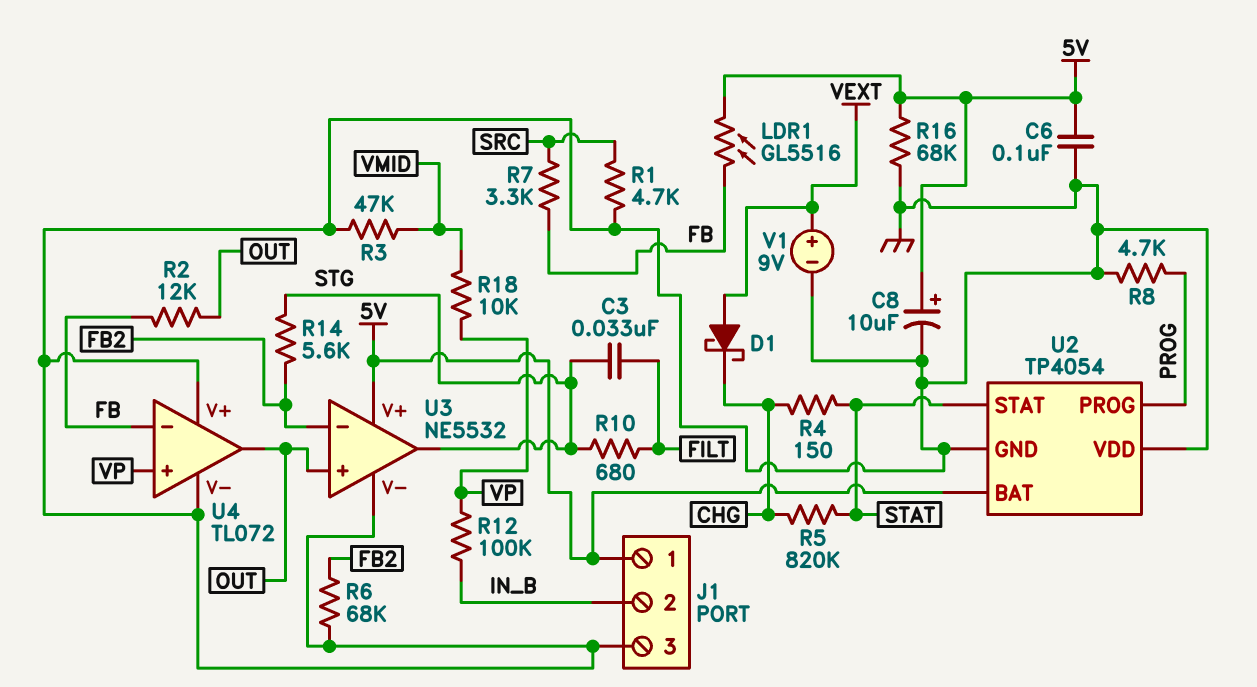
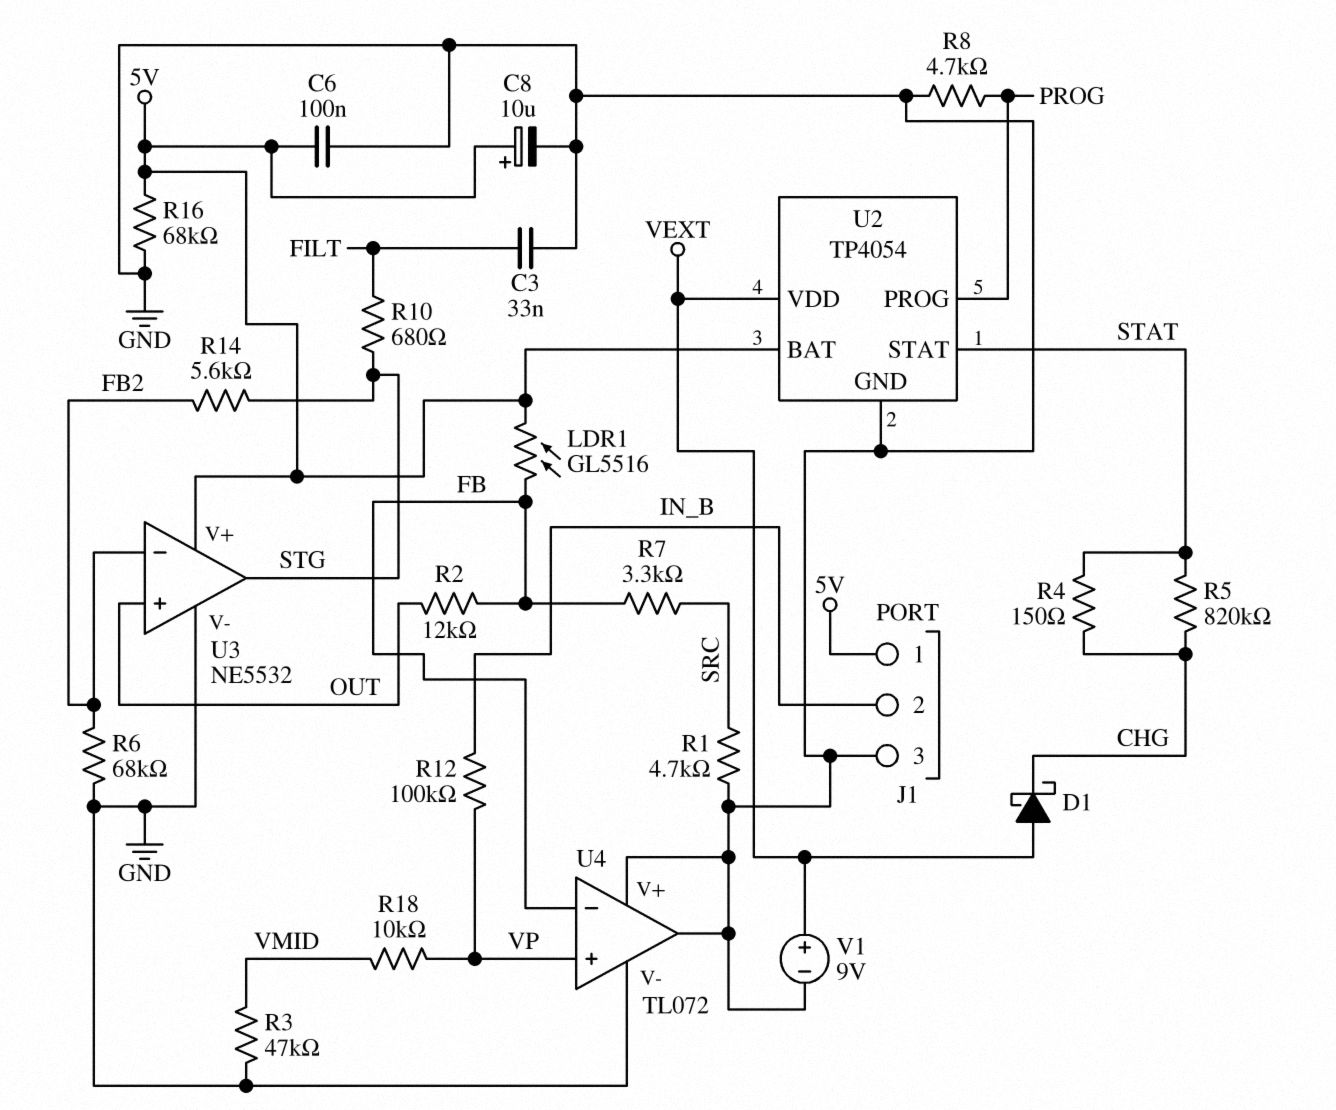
C3: 33nF (FILT, STG) -> 33nF (FILT, GND)
U2 pin VDD: GND -> VEXT
U4 pin out: OUT -> GND

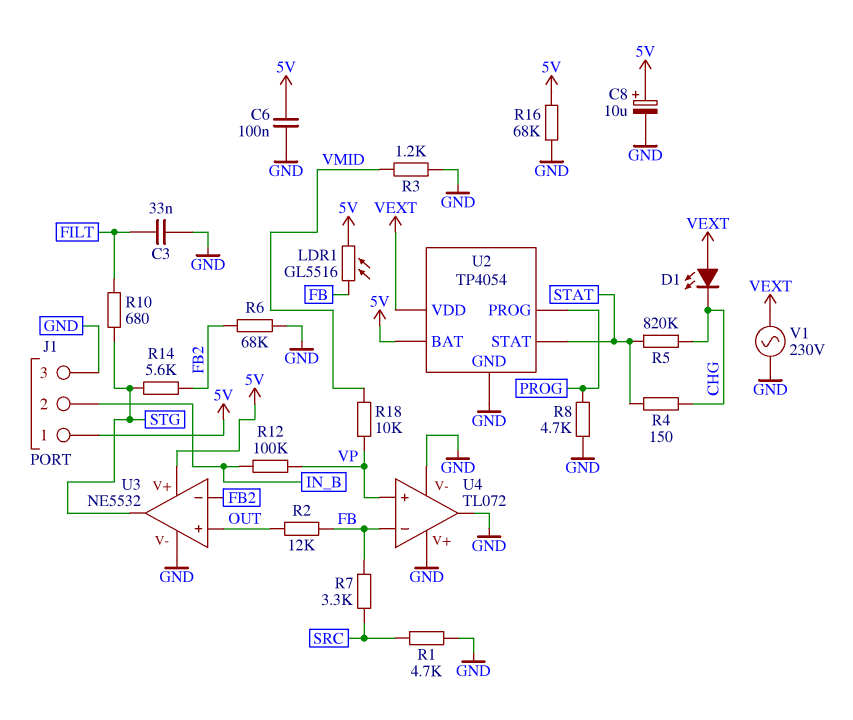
D1: schottky (A VEXT, K CHG) -> LED (A VEXT, K CHG)
R3: 47k (GND, VMID) -> 1.2k (GND, VMID)
V1: 9V (plus VEXT, minus GND) -> AC 230V (GND, VEXT)

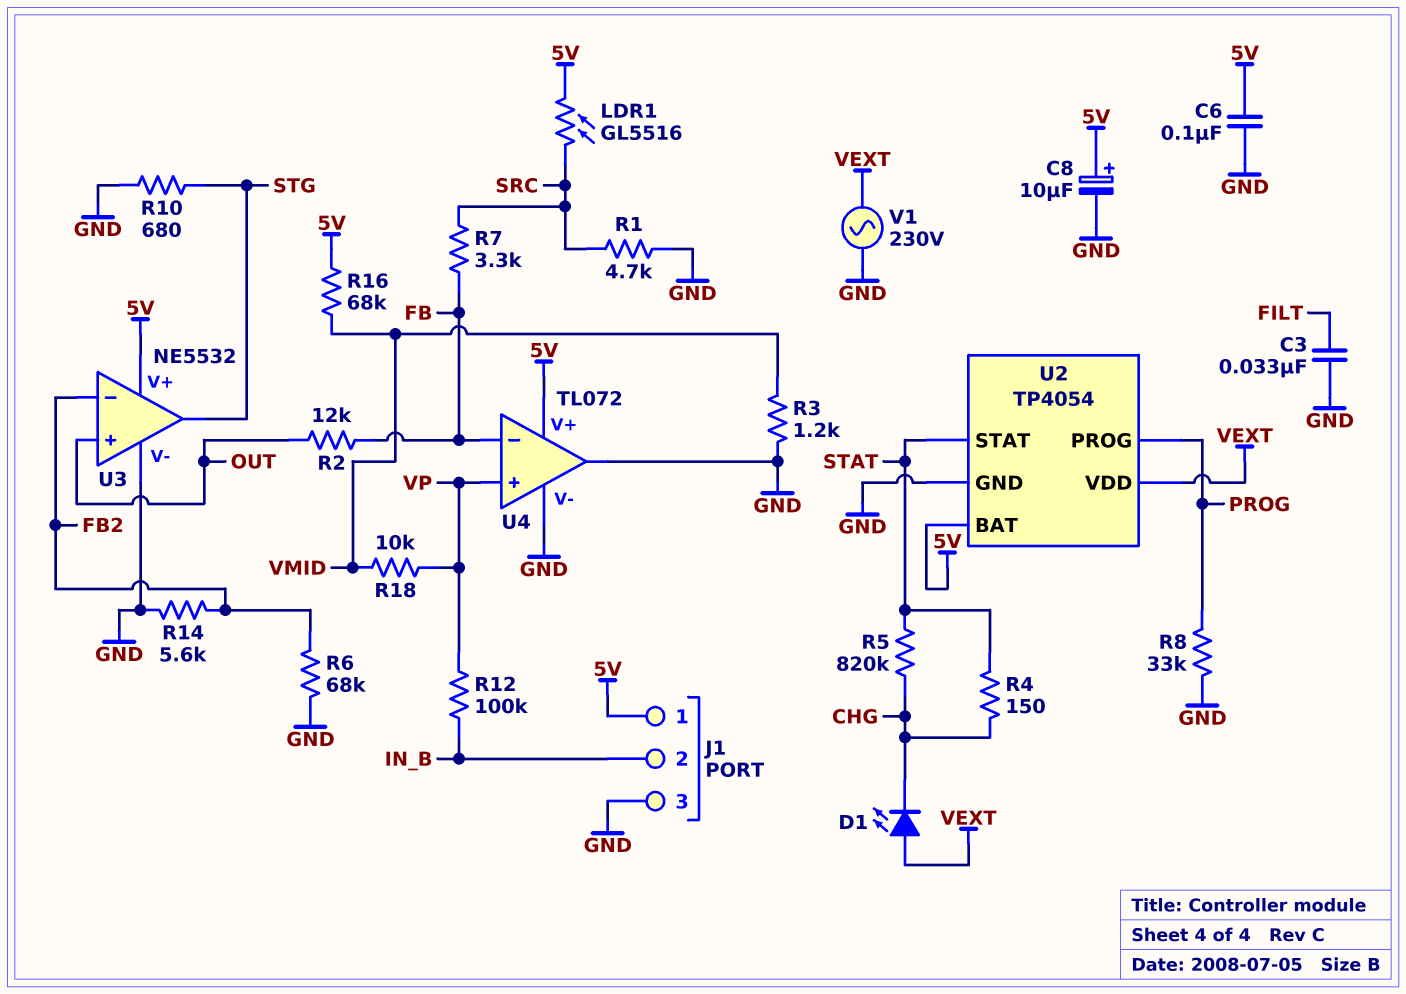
LDR1: GL5516 (5V, FB) -> GL5516 (5V, SRC)
R8: 4.7k (GND, PROG) -> 33k (GND, PROG)
R10: 680 (FILT, STG) -> 680 (GND, STG)
R14: 5.6k (FB2, STG) -> 5.6k (FB2, GND)
R16: 68k (5V, GND) -> 68k (5V, VMID)
U4 pin V+: GND -> 5V

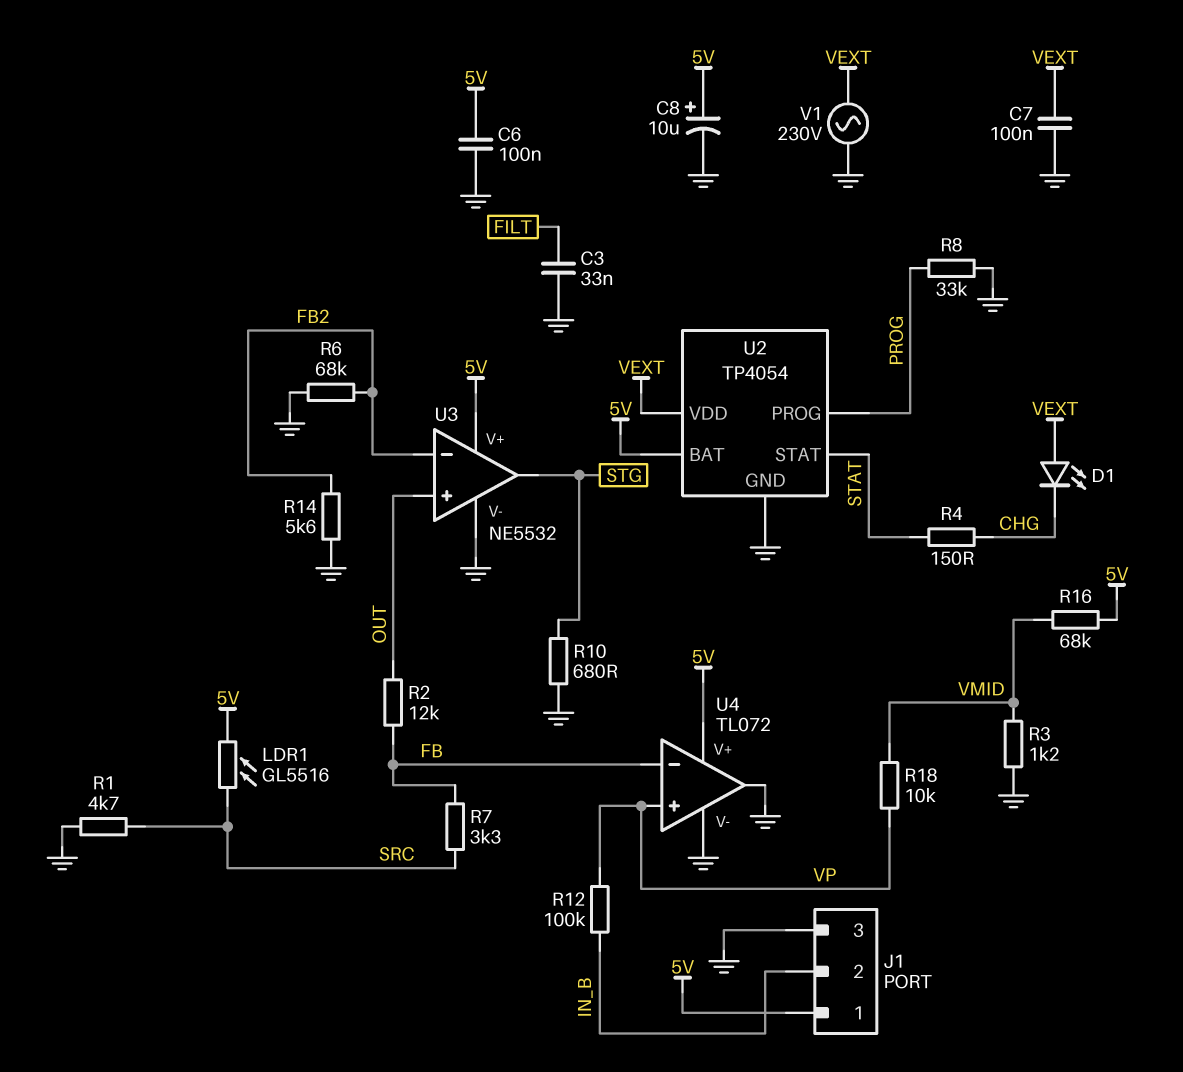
C7: none -> 100nF (GND, VEXT)
R5: 820k (CHG, STAT) -> none

